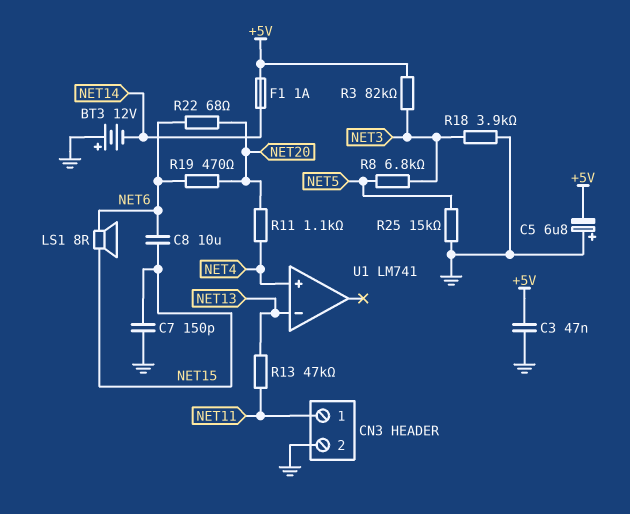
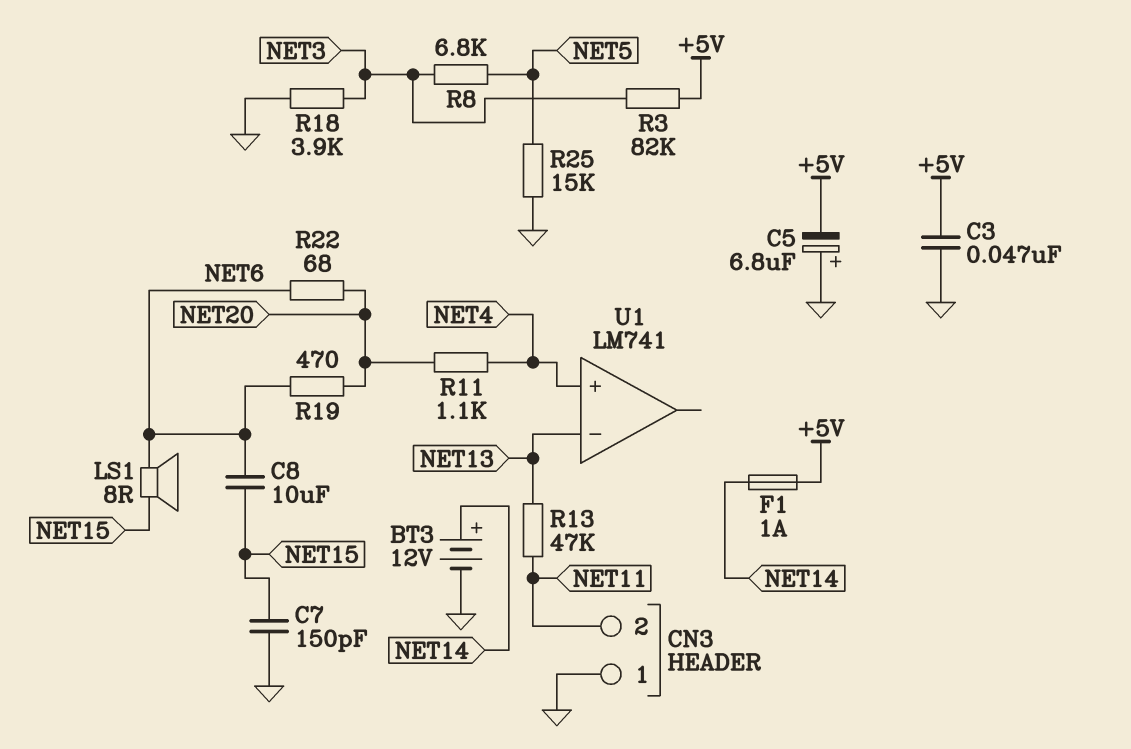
BT3: 12V (plus GND, minus NET14) -> 12V (plus NET14, minus GND)
CN3 pin 1: NET11 -> GND
CN3 pin 2: GND -> NET11

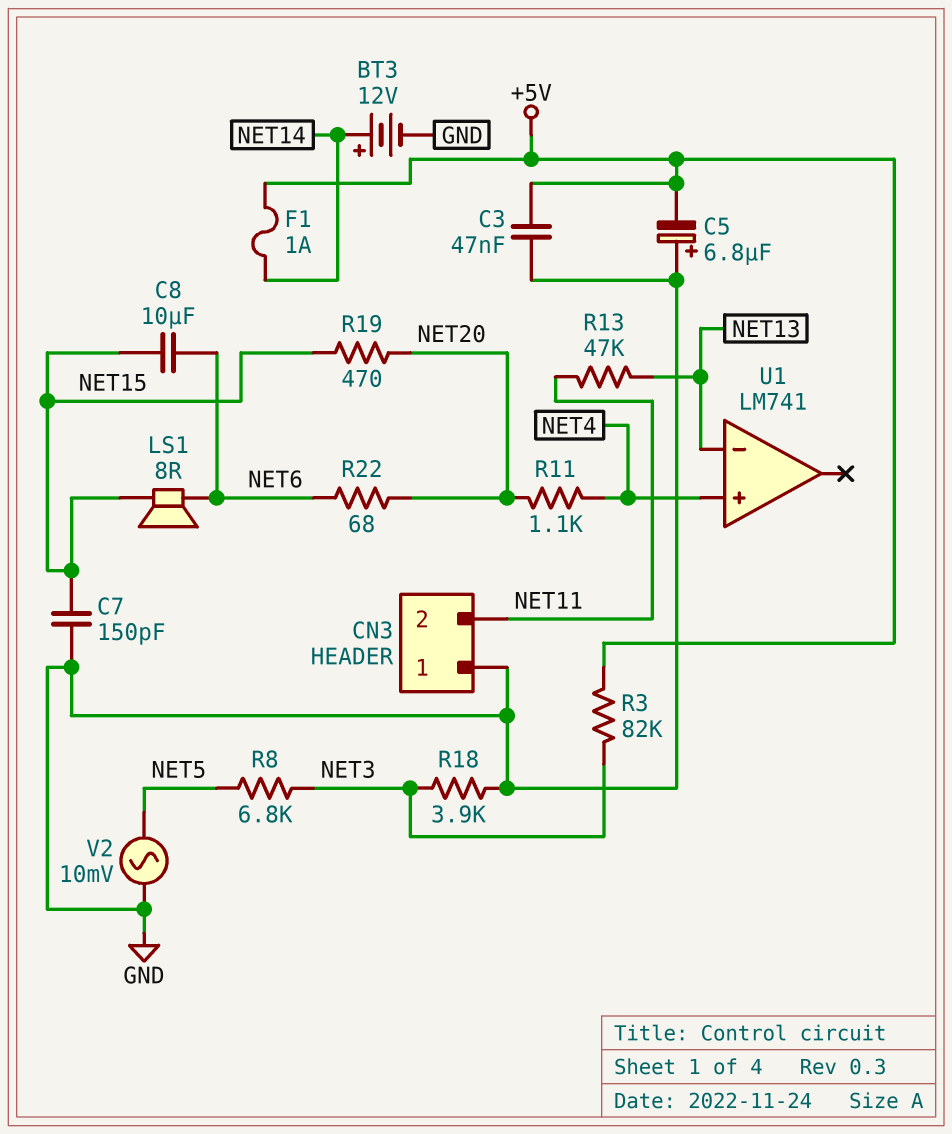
R19: 470 (NET6, NET20) -> 470 (NET15, NET20)
R25: 15k (GND, NET5) -> none
V2: none -> AC 10mV (GND, NET5)

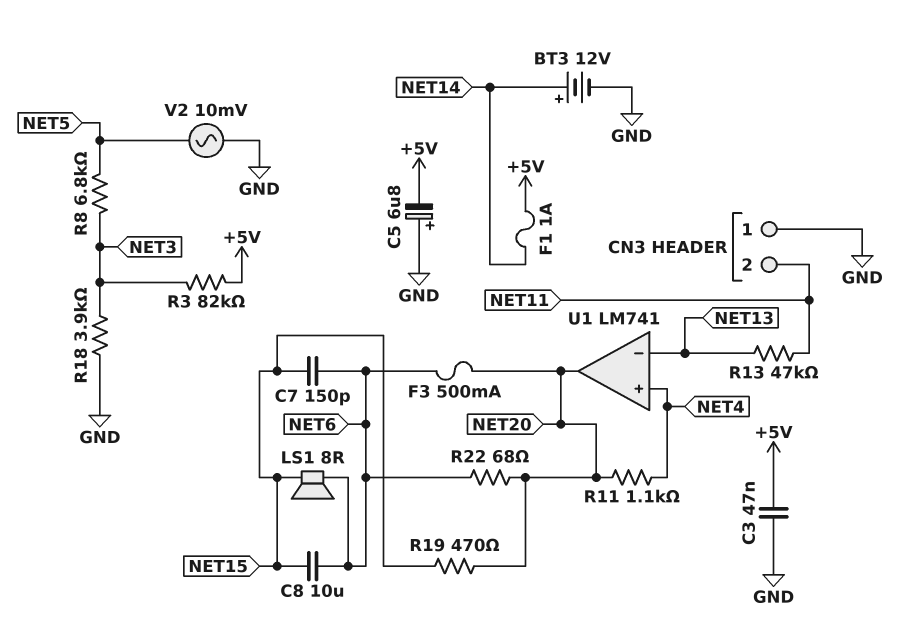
C7: 150pF (GND, NET15) -> 150pF (NET6, NET15)
F3: none -> 500mA (NET6, NET20)
U1 pin out: none -> NET20

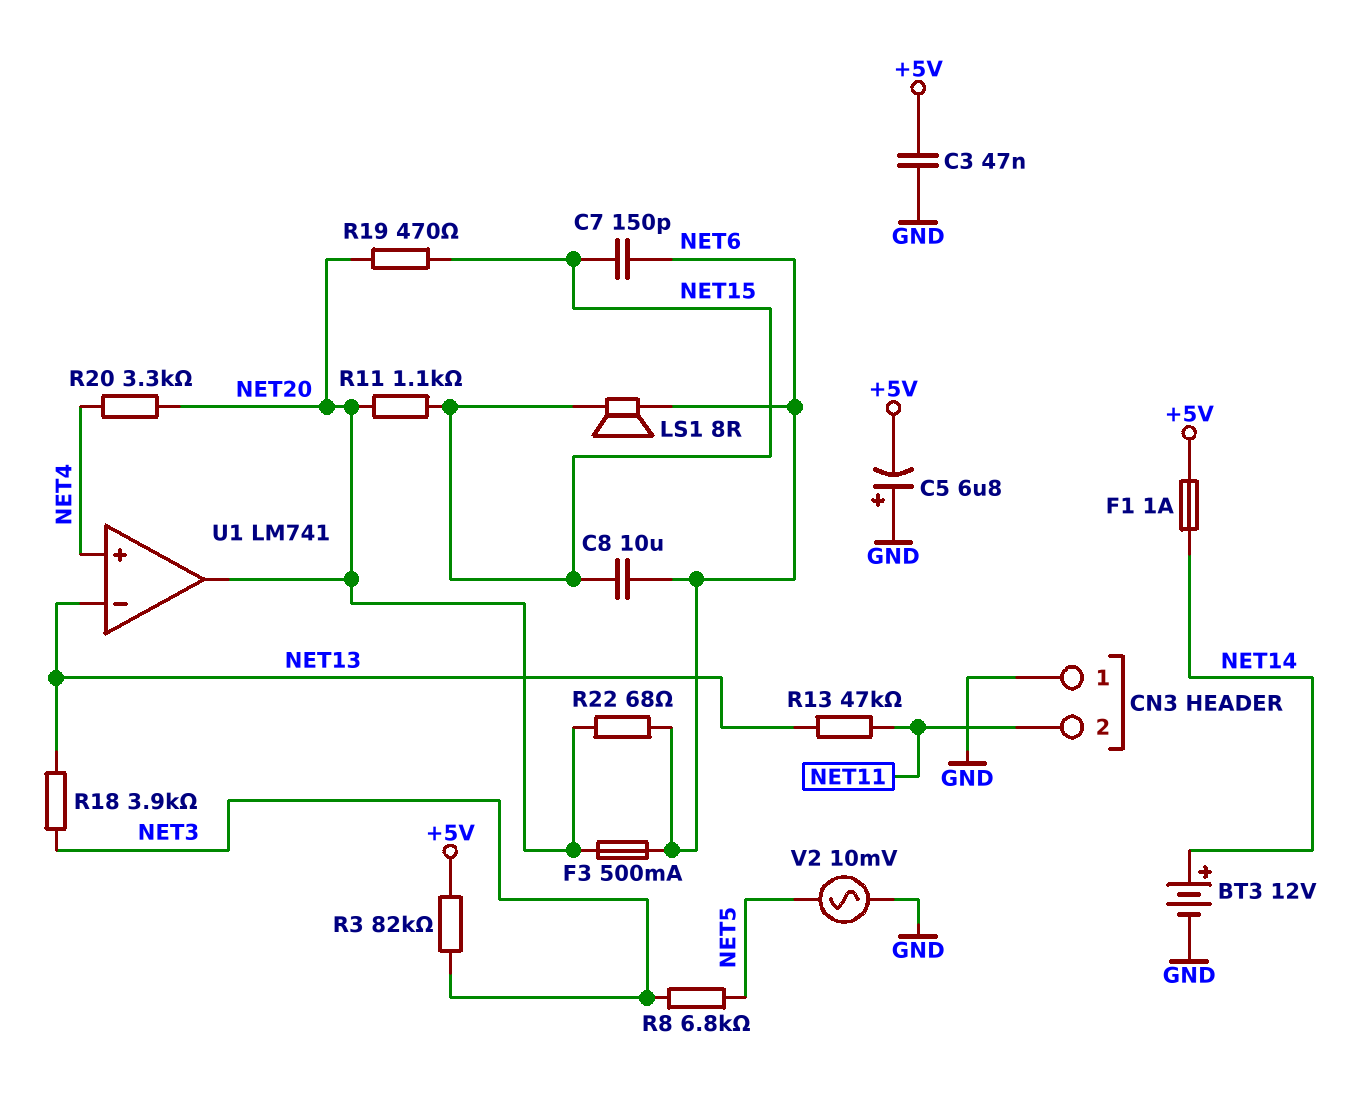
R11: 1.1k (NET4, NET20) -> 1.1k (NET15, NET20)
R18: 3.9k (GND, NET3) -> 3.9k (NET3, NET13)
R20: none -> 3.3k (NET4, NET20)

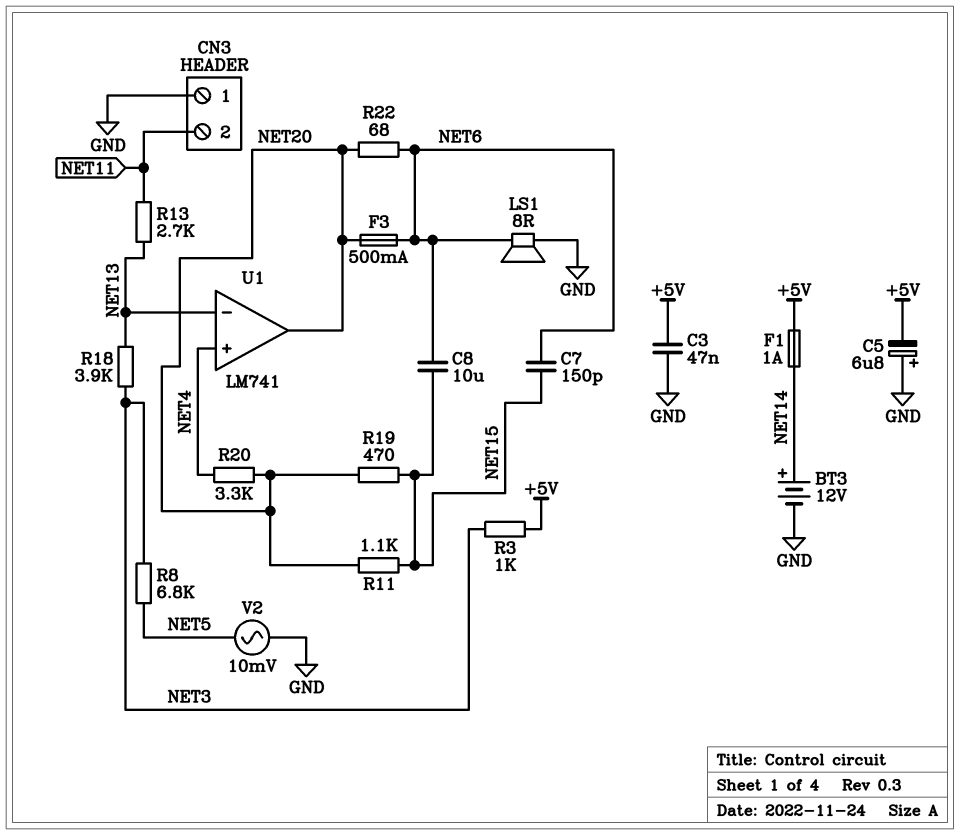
LS1: speaker 8R (NET6, NET15) -> speaker 8R (GND, NET6)
R3: 82k (+5V, NET3) -> 1k (+5V, NET3)
R13: 47k (NET11, NET13) -> 2.7k (NET11, NET13)

